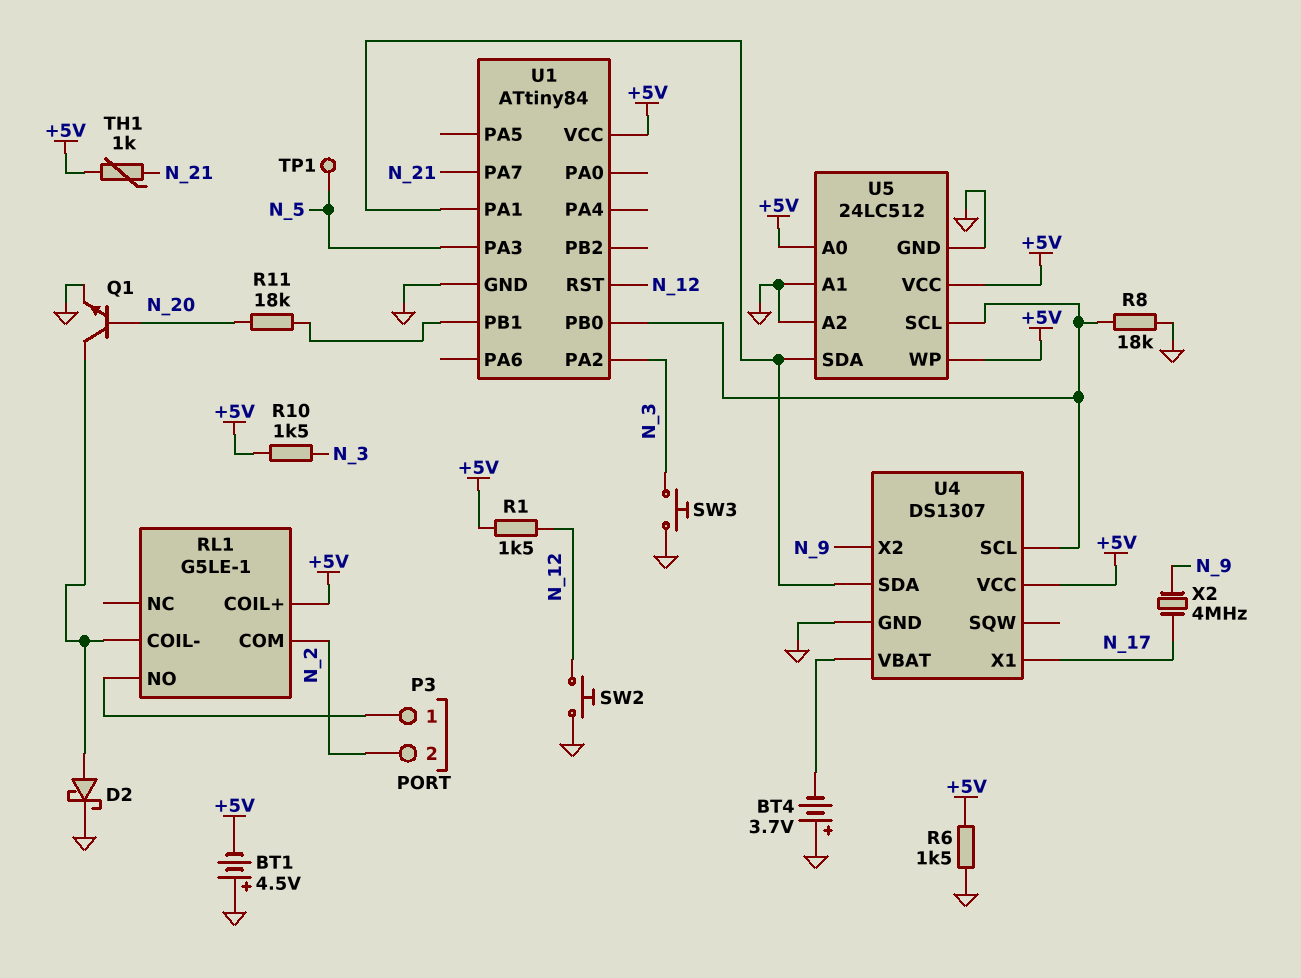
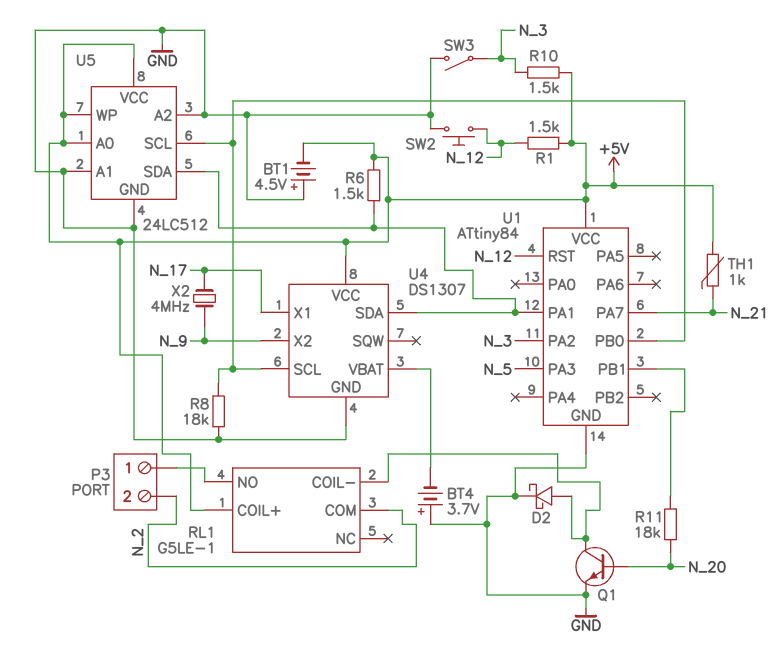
R6: 1.5k (+5V, GND) -> 1.5k (+5V, U1/PA1)
SW3: button (GND, N_3) -> switch (GND, N_3)
TP1: test point (N_5) -> none

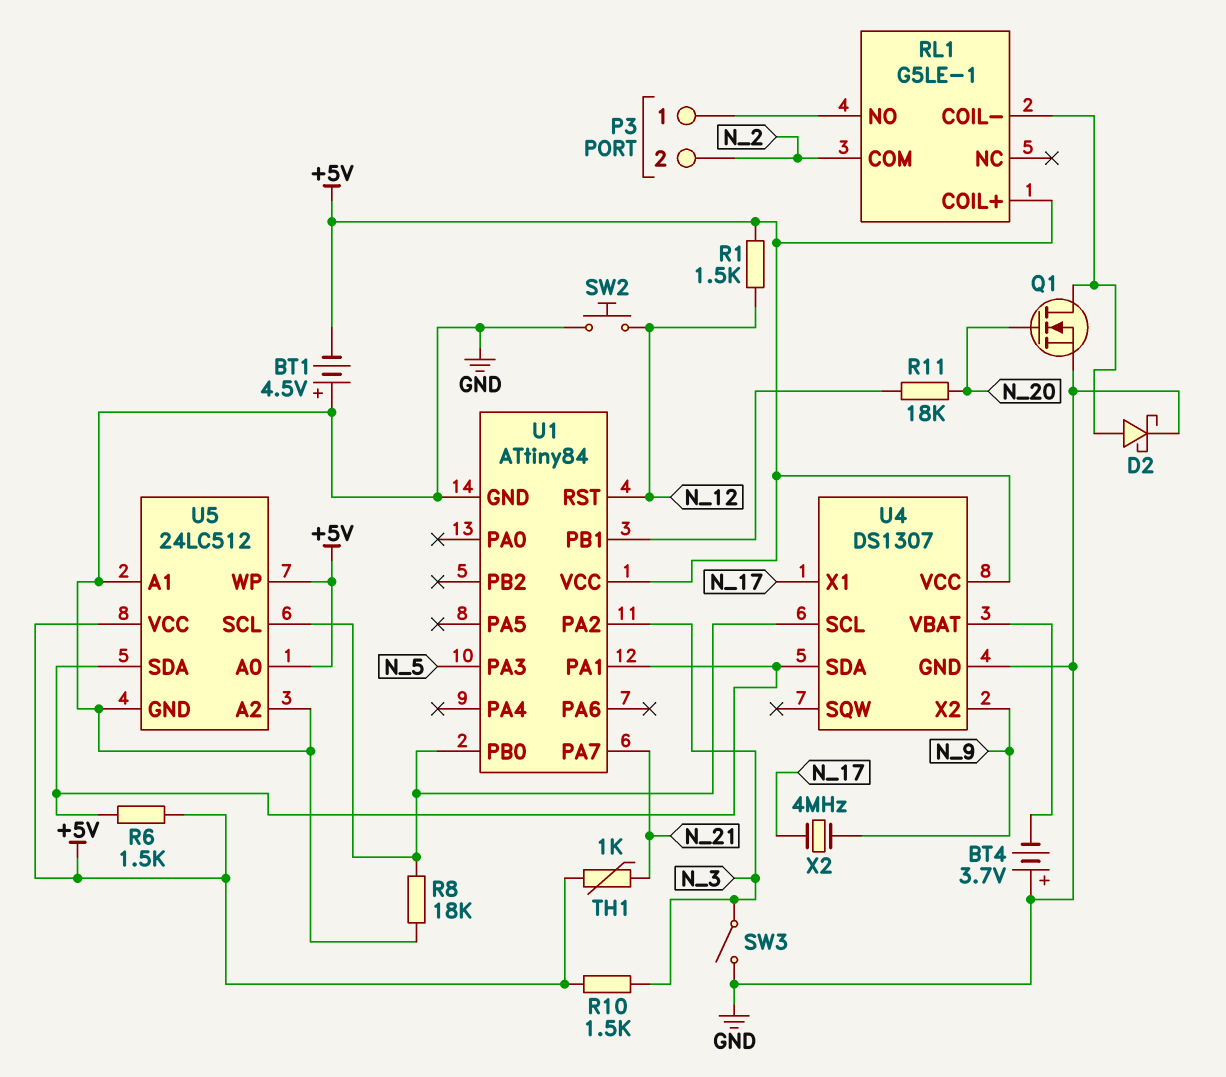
Q1: NPN (B N_20, C RL1/COIL-, E GND) -> NMOS (G N_20, D RL1/COIL-, S GND)

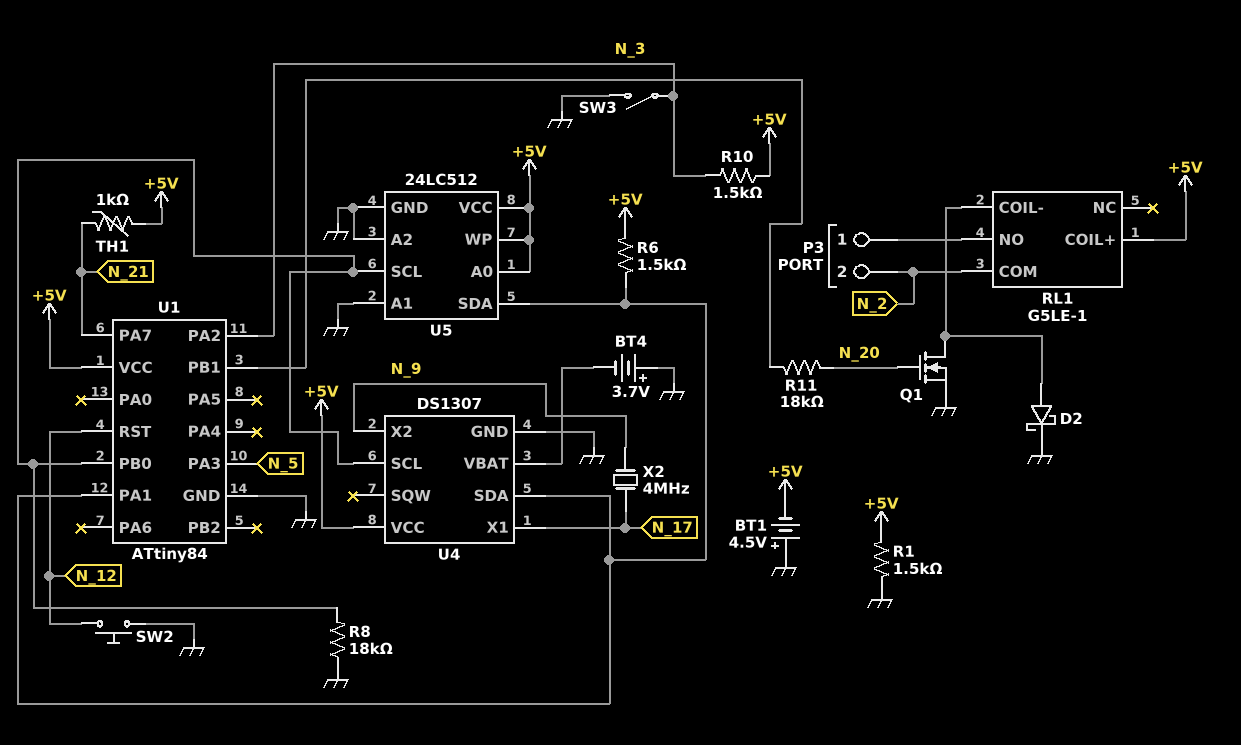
R1: 1.5k (+5V, N_12) -> 1.5k (+5V, GND)

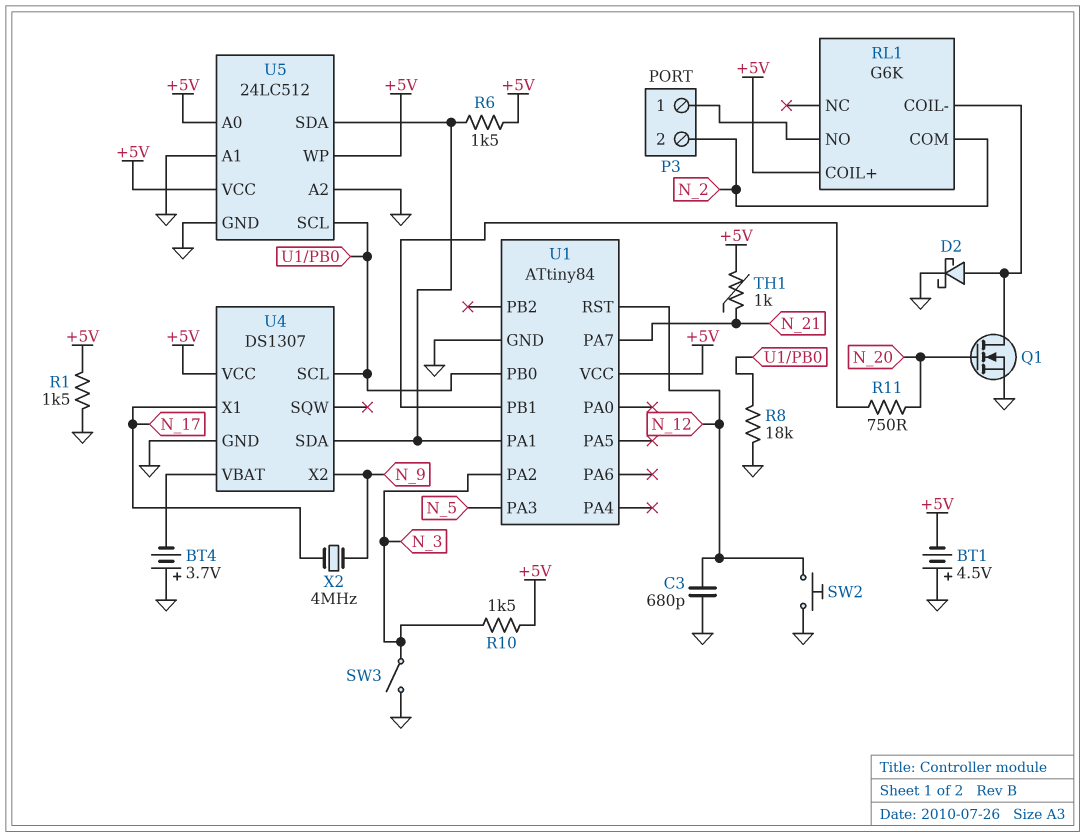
C3: none -> 680pF (GND, N_12)
R11: 18k (N_20, U1/PB1) -> 750 (N_20, U1/PB1)
RL1: G5LE-1 -> G6K

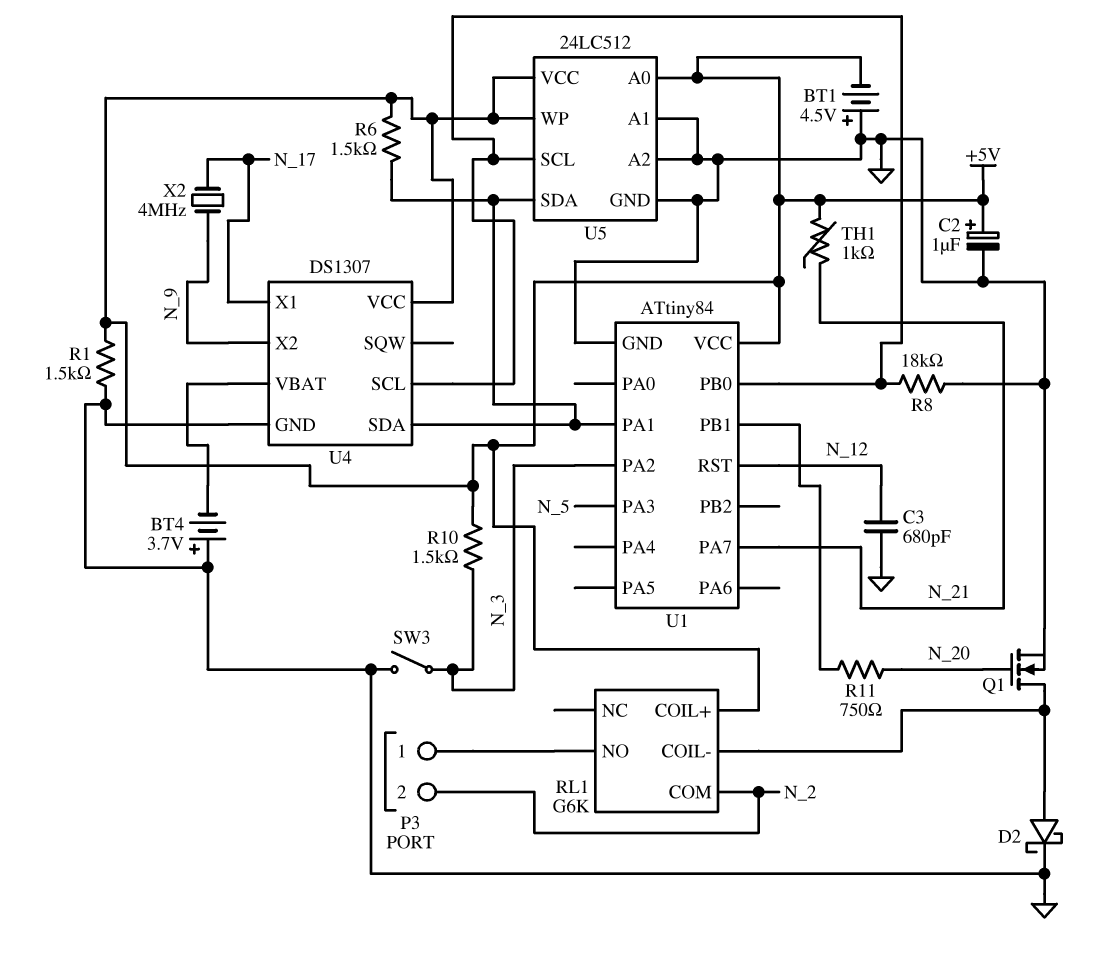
C2: none -> 1uF (plus +5V, minus GND)
SW2: button (GND, N_12) -> none

